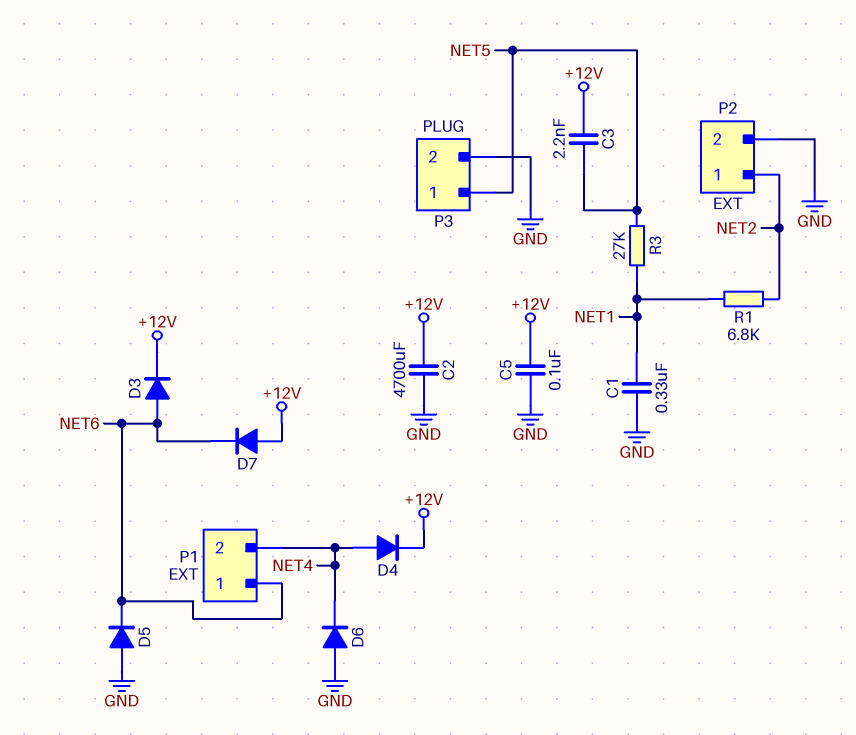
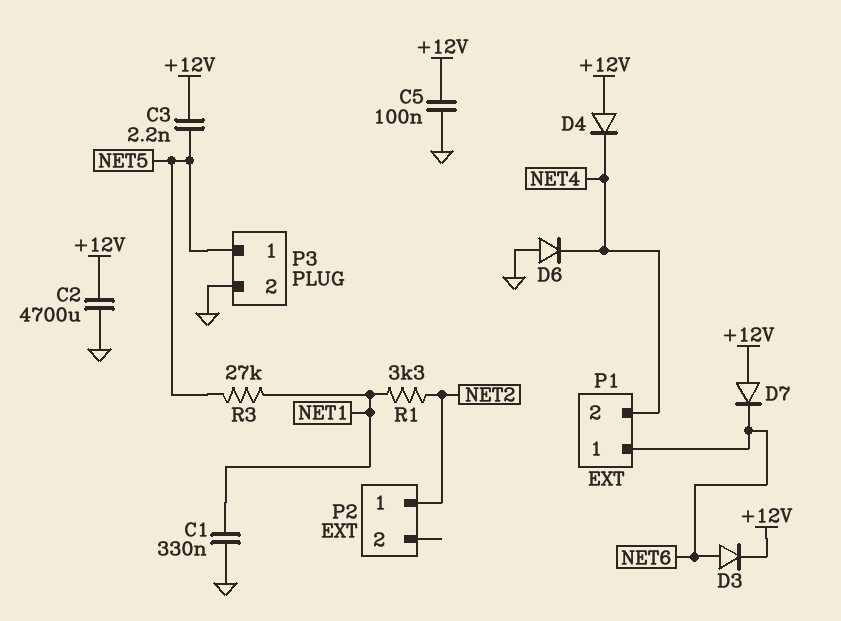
D4: diode (A NET4, K +12V) -> diode (A +12V, K NET4)
D5: diode (A GND, K NET6) -> none
P2 pin 2: GND -> none
R1: 6.8k (NET1, NET2) -> 3.3k (NET1, NET2)

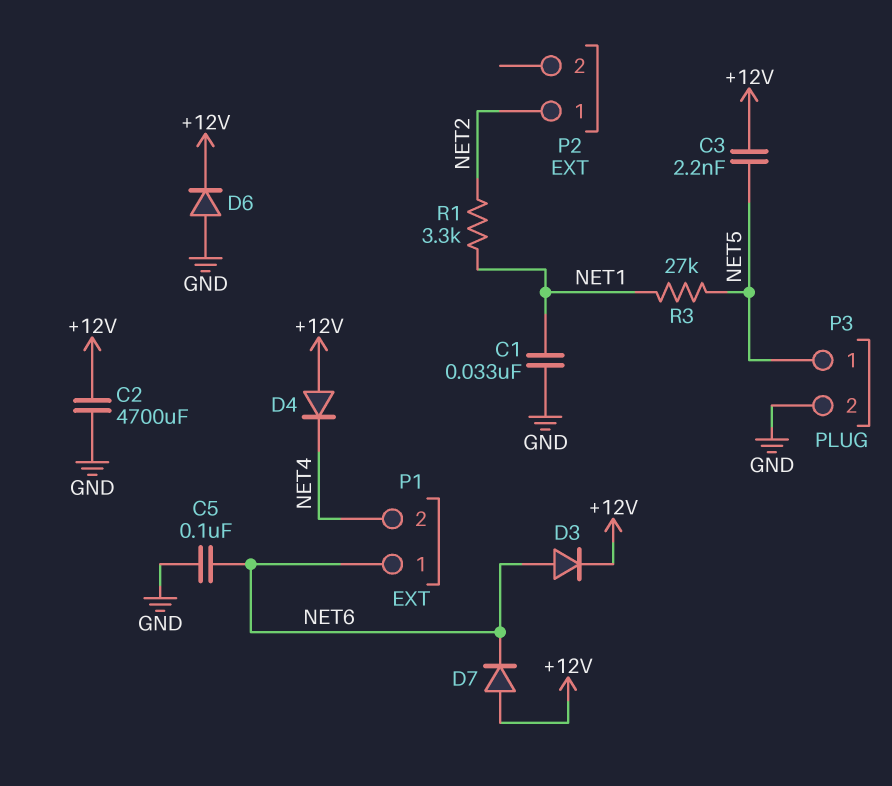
C1: 330nF (GND, NET1) -> 33nF (GND, NET1)
C5: 100nF (+12V, GND) -> 100nF (GND, NET6)
D6: diode (A GND, K NET4) -> diode (A GND, K +12V)

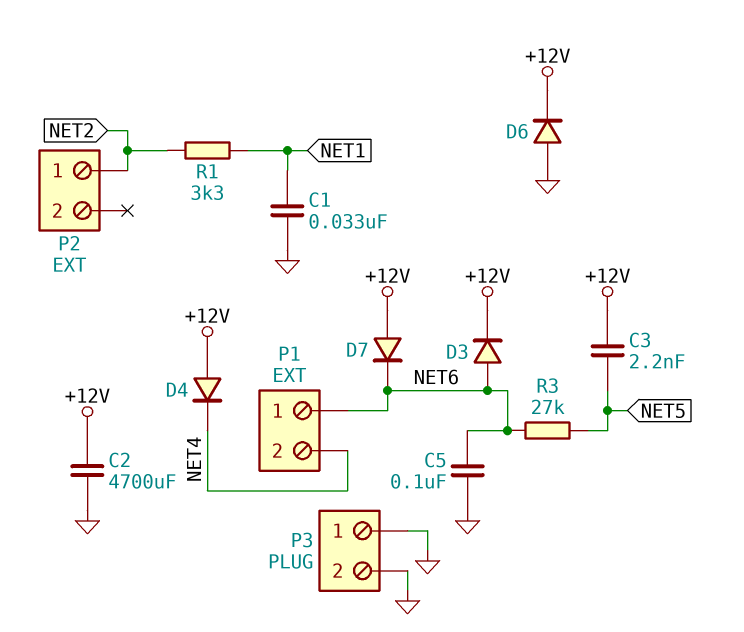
P3 pin 1: NET5 -> GND
R3: 27k (NET1, NET5) -> 27k (NET5, NET6)

